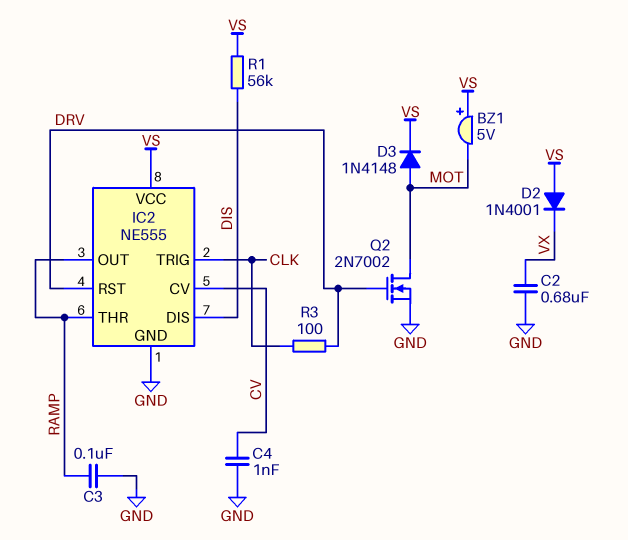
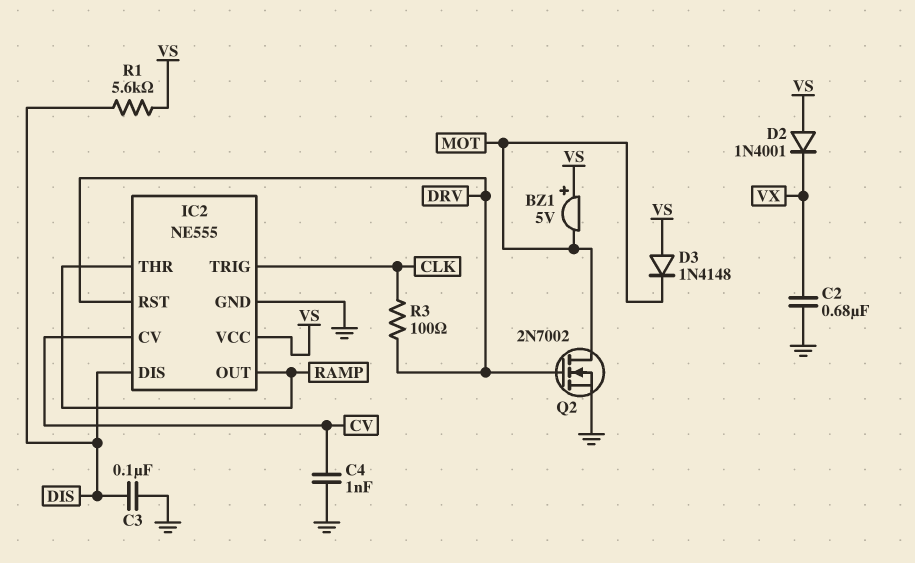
C3: 100nF (GND, RAMP) -> 100nF (DIS, GND)
D3: diode 1N4148 (A MOT, K VS) -> diode 1N4148 (A VS, K MOT)
R1: 56k (DIS, VS) -> 5.6k (DIS, VS)

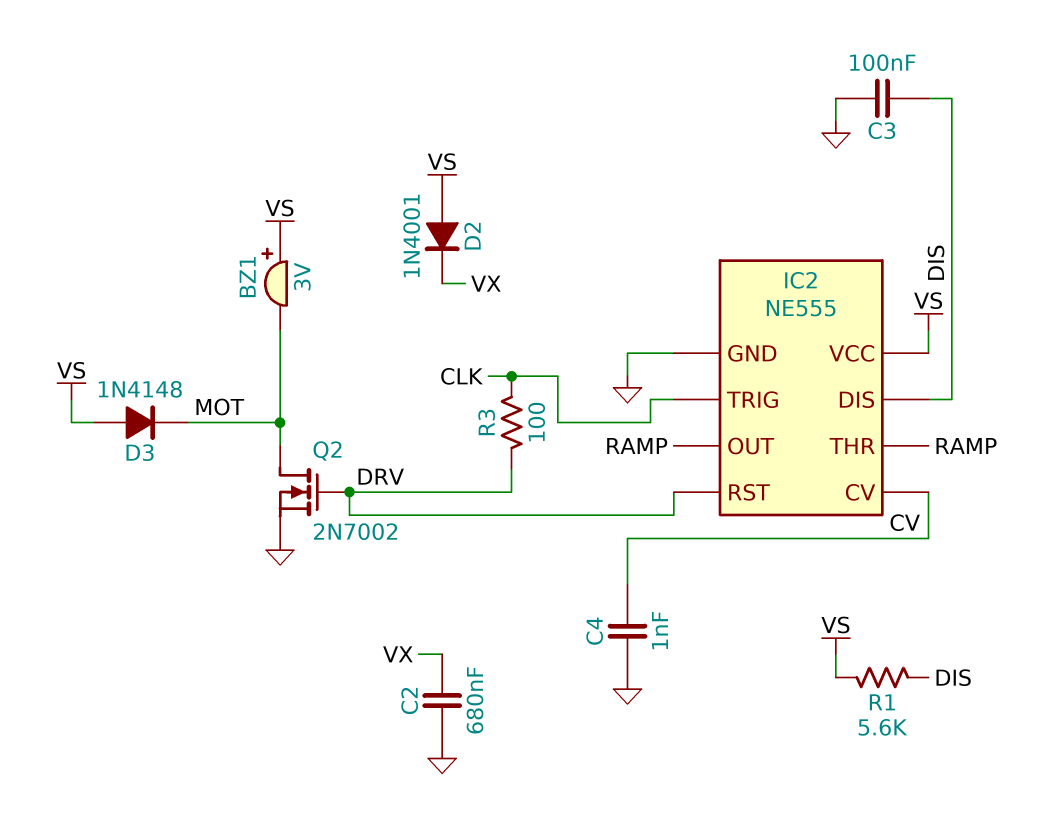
BZ1: buzzer 5V (plus VS, minus MOT) -> buzzer 3V (plus VS, minus MOT)

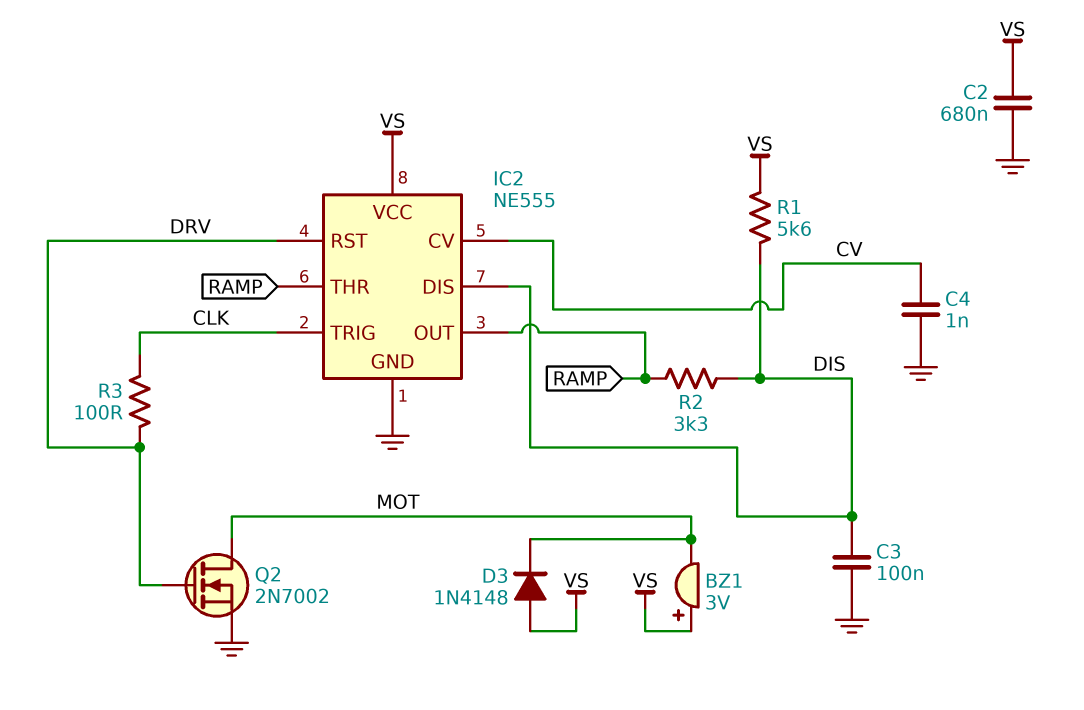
C2: 680nF (GND, VX) -> 680nF (GND, VS)
D2: diode 1N4001 (A VS, K VX) -> none
R2: none -> 3.3k (DIS, RAMP)

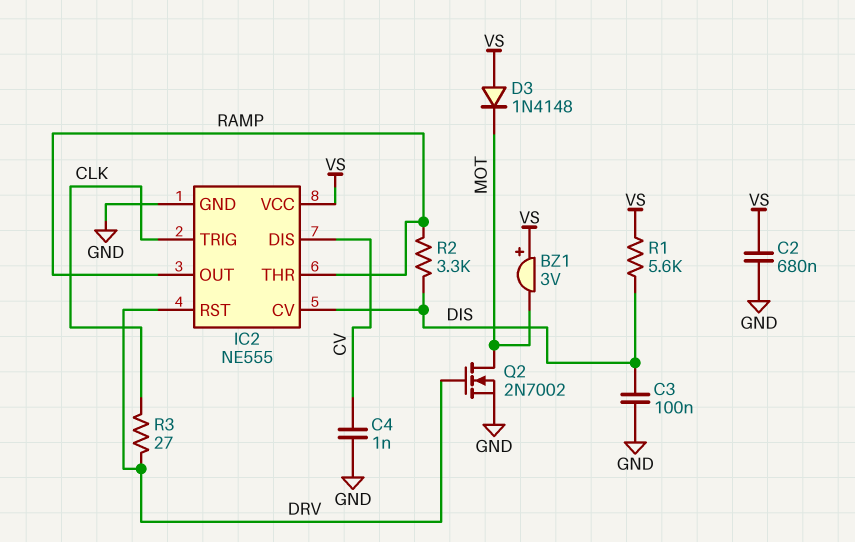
IC2 pin CV: CV -> DIS
IC2 pin DIS: DIS -> CV
R3: 100 (CLK, DRV) -> 27 (CLK, DRV)

